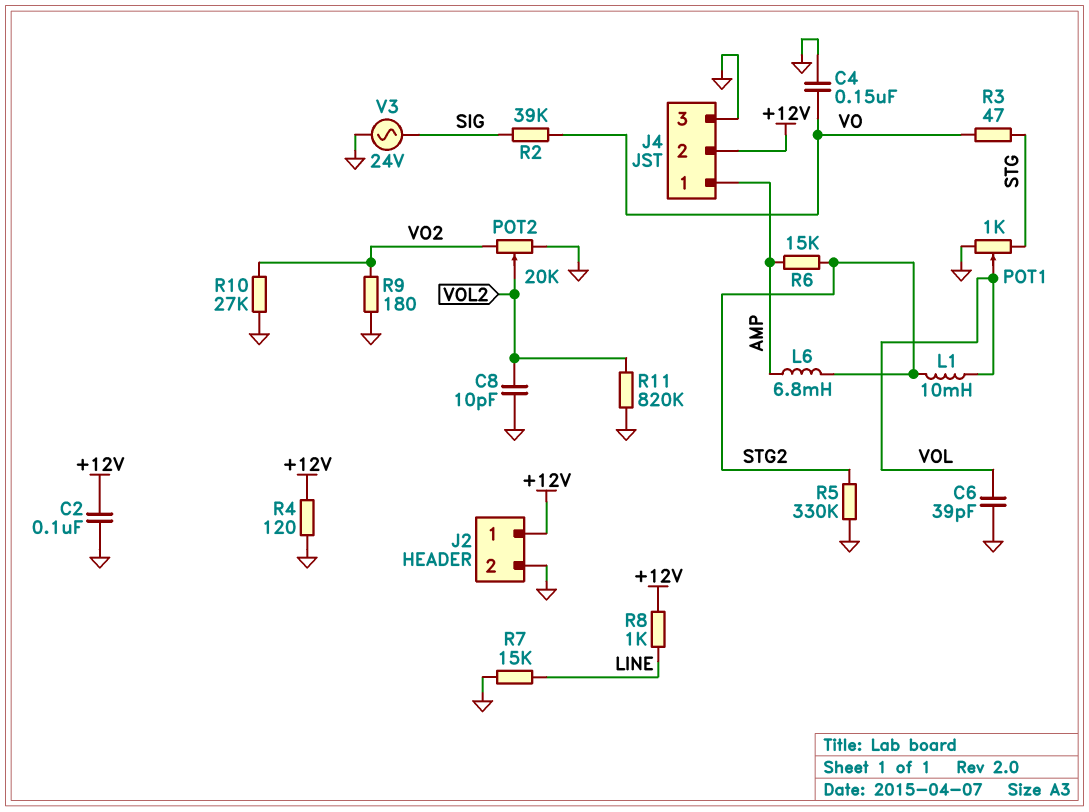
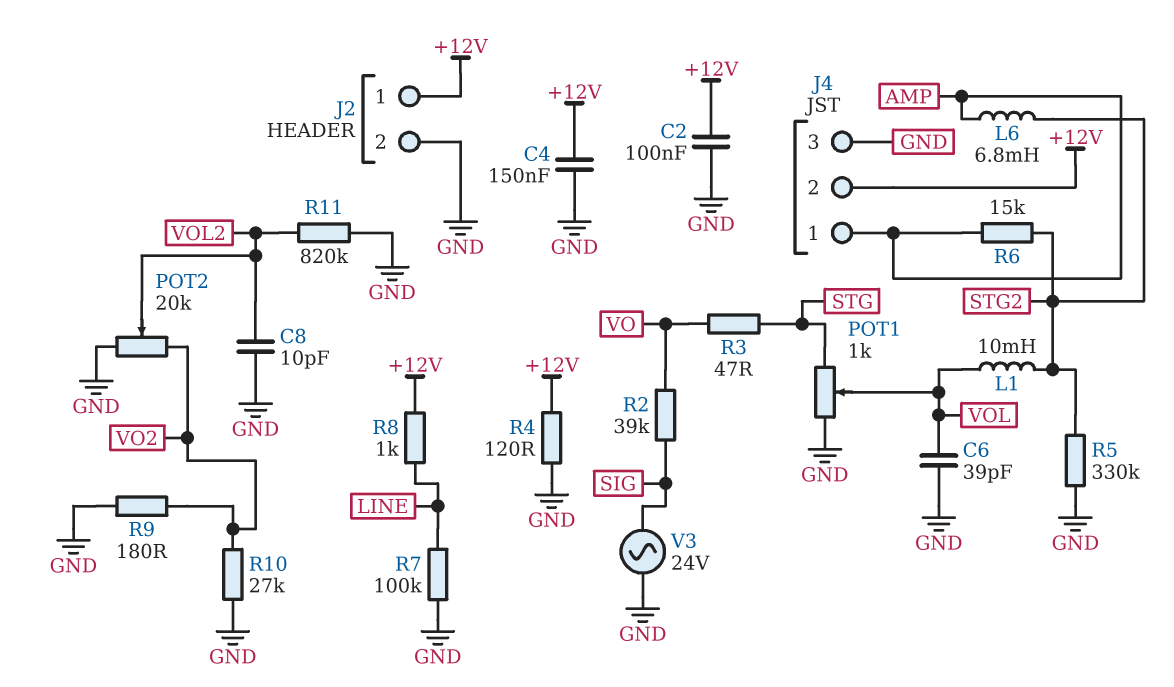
C4: 150nF (GND, VO) -> 150nF (+12V, GND)
R7: 15k (GND, LINE) -> 100k (GND, LINE)

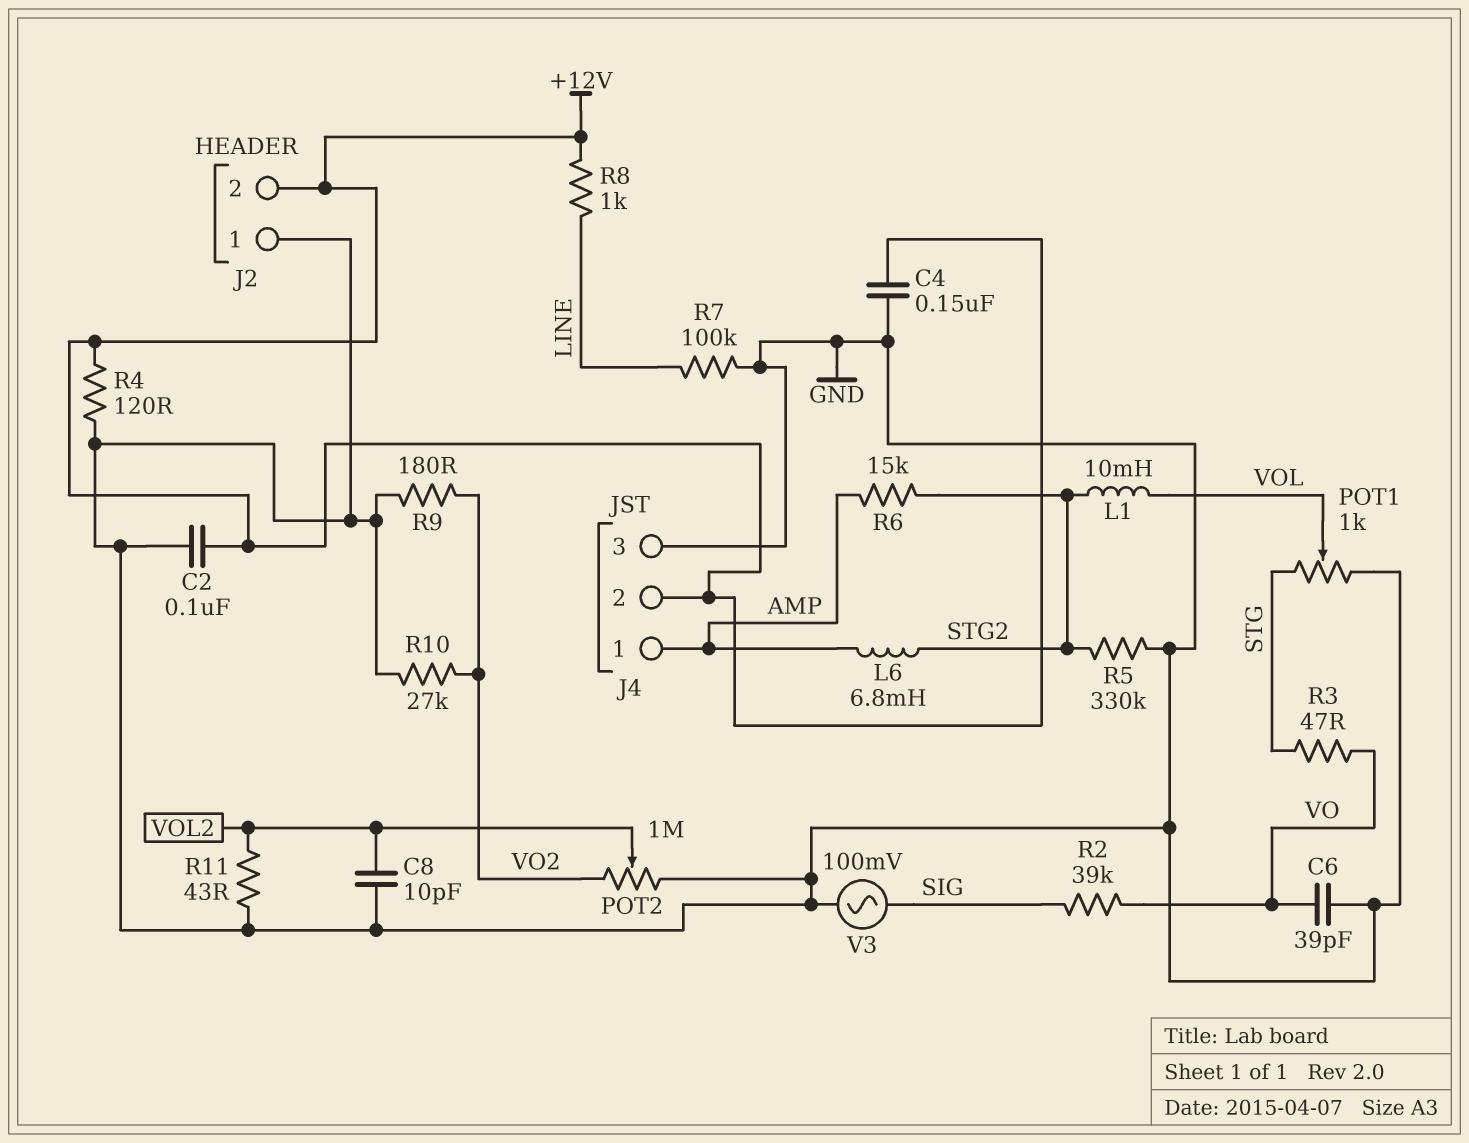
C6: 39pF (GND, VOL) -> 39pF (GND, VO)
J2 pin 1: +12V -> GND
J2 pin 2: GND -> +12V
POT2: 20k (GND, VO2, wiper VOL2) -> 1M (GND, VO2, wiper VOL2)
R11: 820k (GND, VOL2) -> 43 (GND, VOL2)
V3: AC 24V (GND, SIG) -> AC 100mV (GND, SIG)

